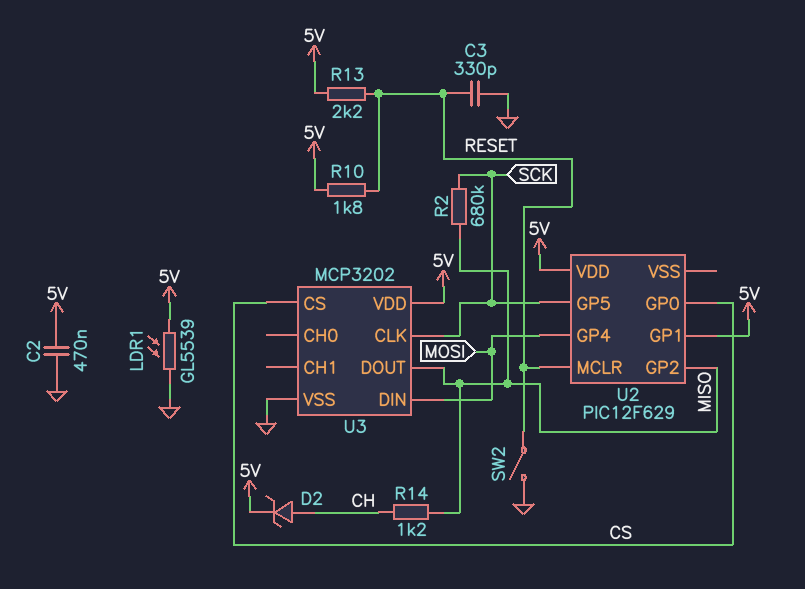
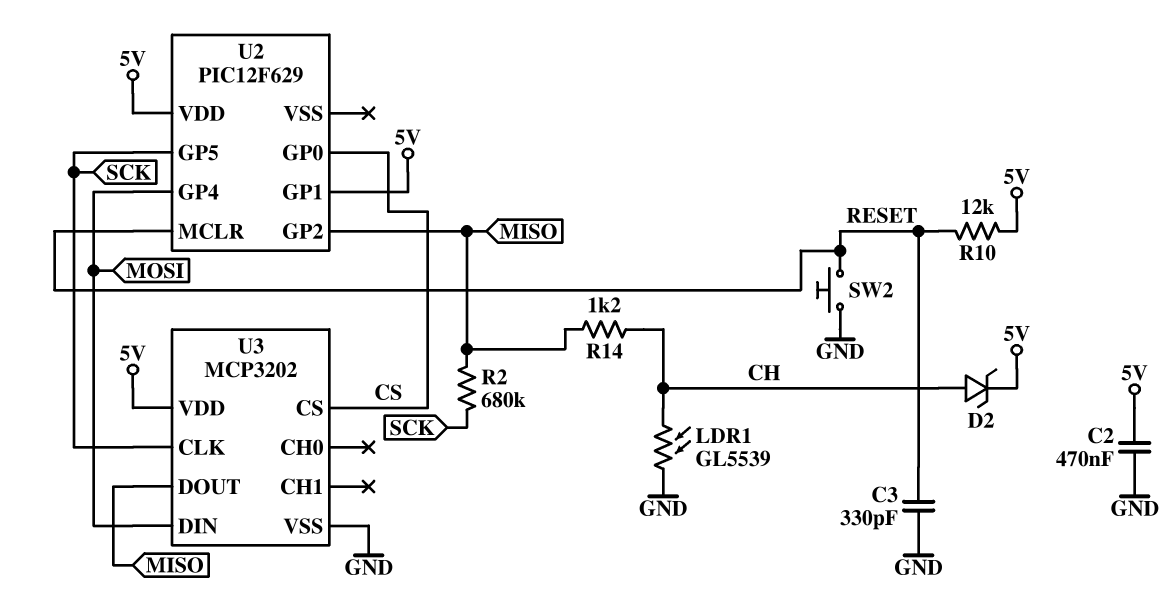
LDR1: GL5539 (5V, GND) -> GL5539 (CH, GND)
R10: 1.8k (5V, RESET) -> 12k (5V, RESET)
R13: 2.2k (5V, RESET) -> none
SW2: switch (GND, RESET) -> button (GND, RESET)

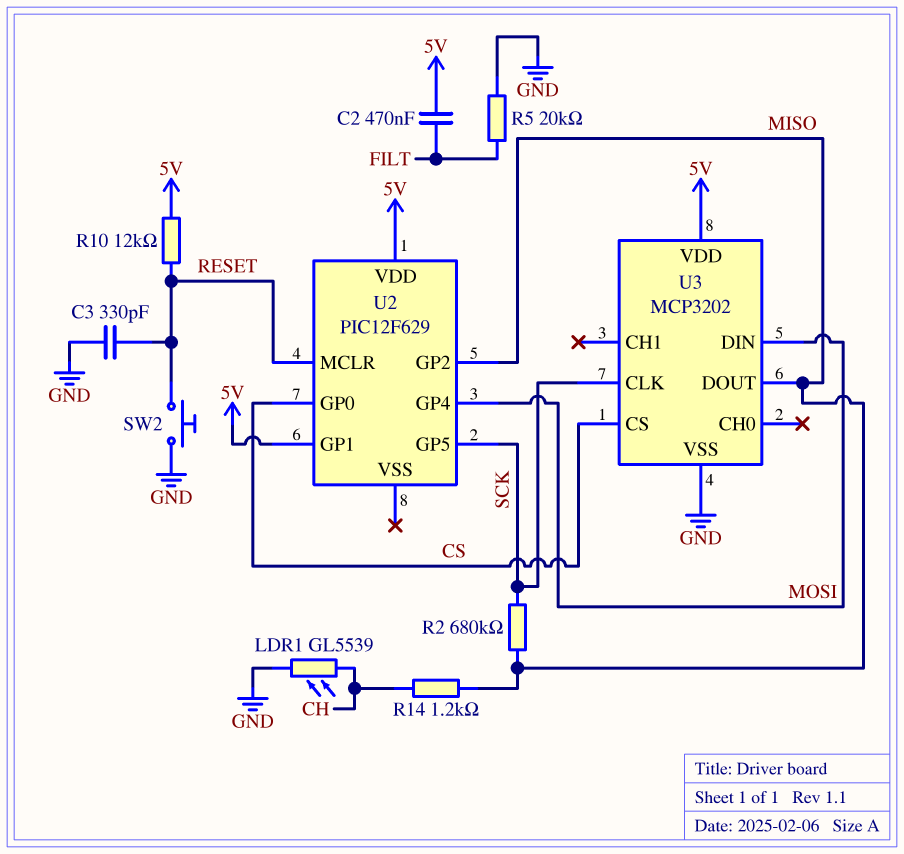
C2: 470nF (5V, GND) -> 470nF (5V, FILT)
D2: zener (A CH, K 5V) -> none
R5: none -> 20k (FILT, GND)

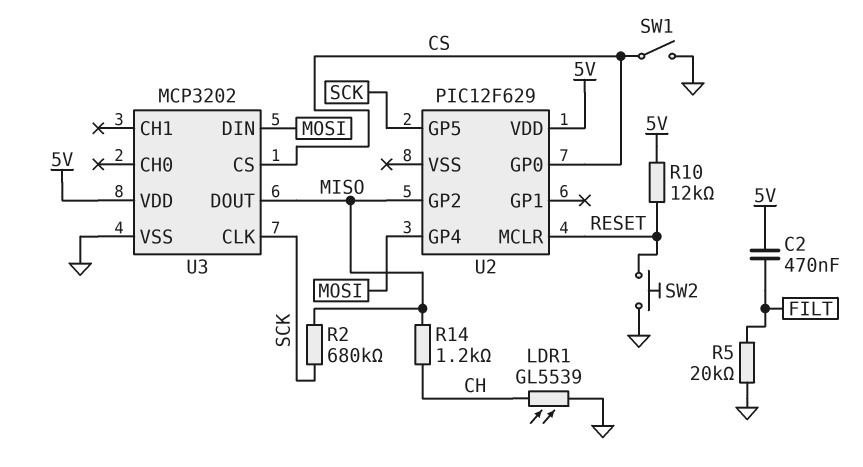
C3: 330pF (GND, RESET) -> none
SW1: none -> switch (CS, GND)
U2 pin GP1: 5V -> none

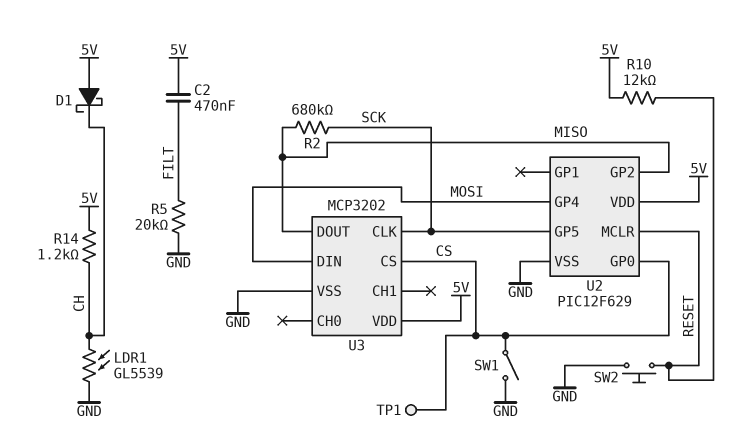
D1: none -> schottky (A 5V, K CH)
R14: 1.2k (CH, MISO) -> 1.2k (5V, CH)
TP1: none -> test point (CS)
U2 pin VSS: none -> GND

